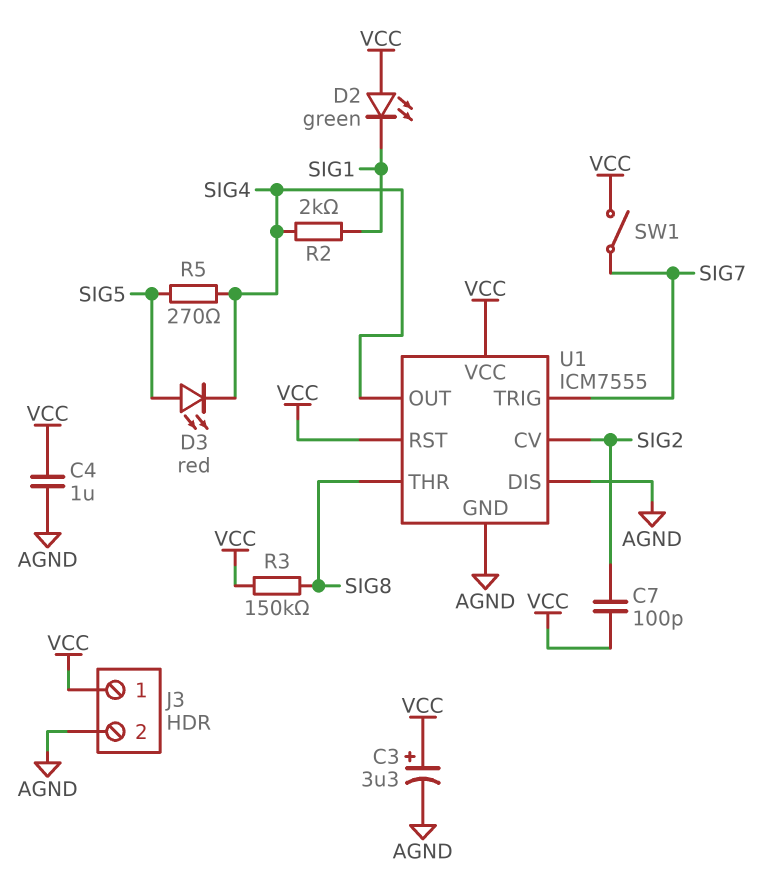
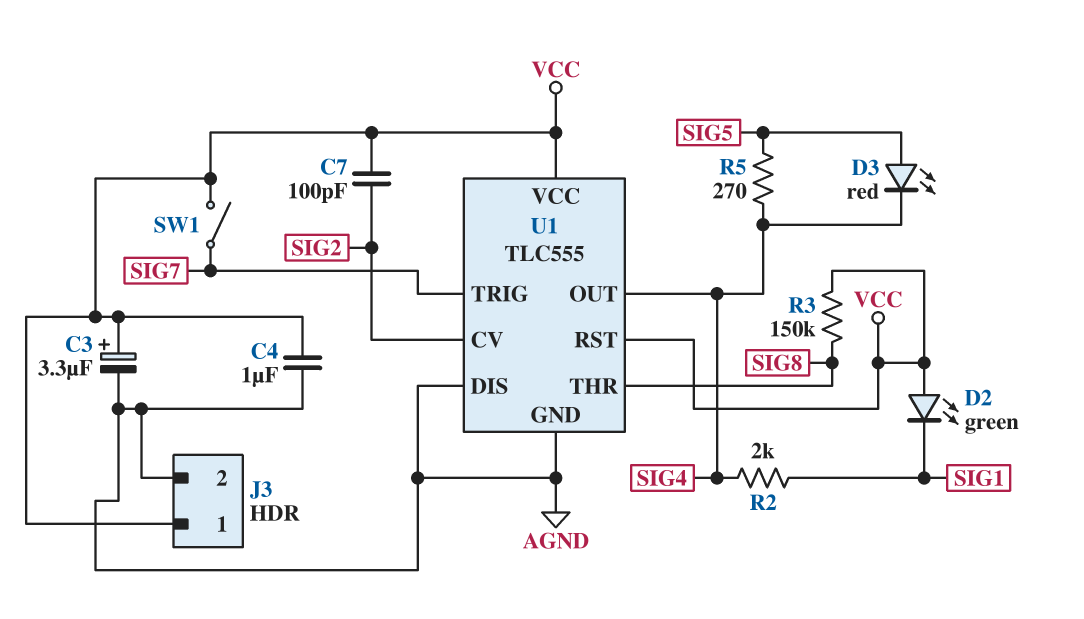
U1: ICM7555 -> TLC555

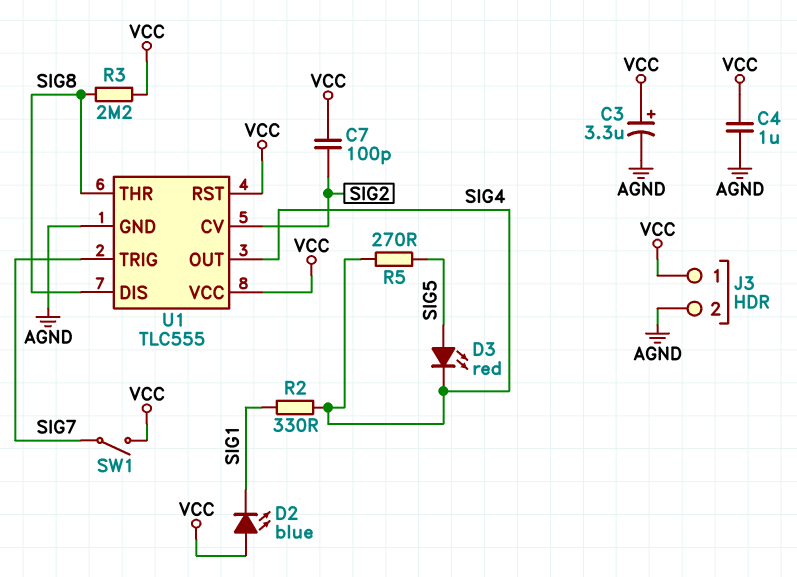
D2: LED green (A VCC, K SIG1) -> LED blue (A VCC, K SIG1)
R2: 2k (SIG1, SIG4) -> 330 (SIG1, SIG4)
R3: 150k (SIG8, VCC) -> 2.2M (SIG8, VCC)
U1 pin DIS: AGND -> SIG8

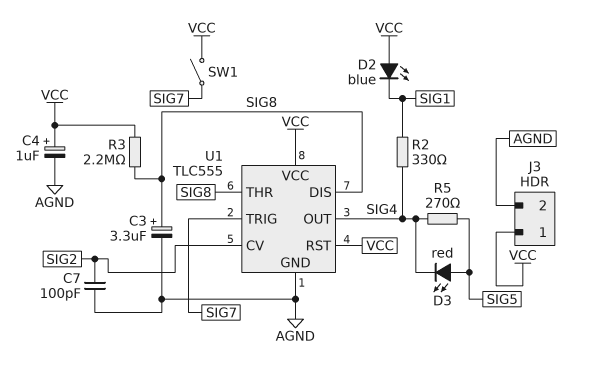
C3: 3.3uF (plus VCC, minus AGND) -> 3.3uF (plus SIG8, minus AGND)
C4: 1uF (AGND, VCC) -> 1uF (plus VCC, minus AGND)
C7: 100pF (SIG2, VCC) -> 100pF (AGND, SIG2)

